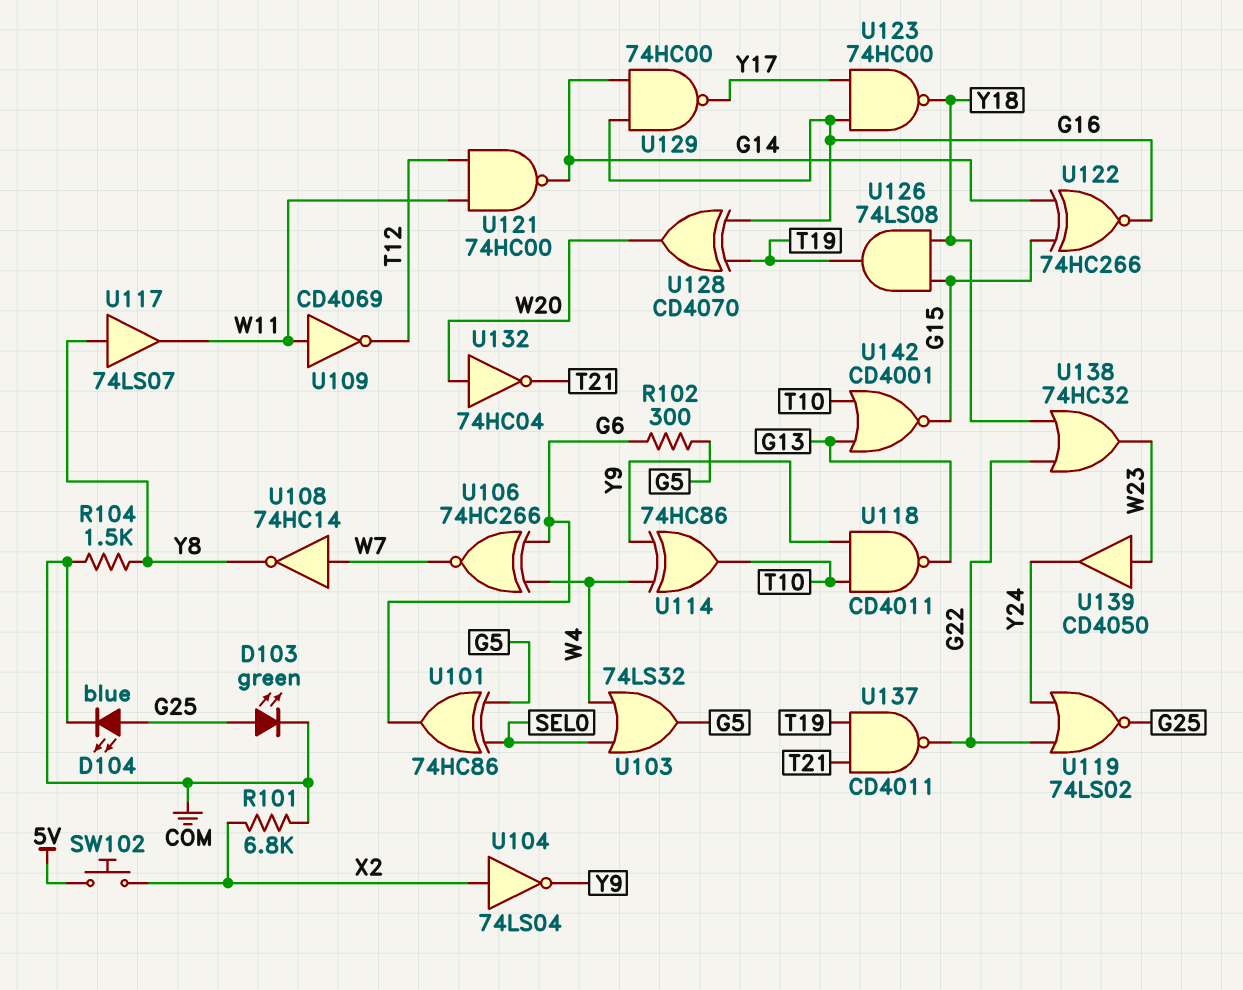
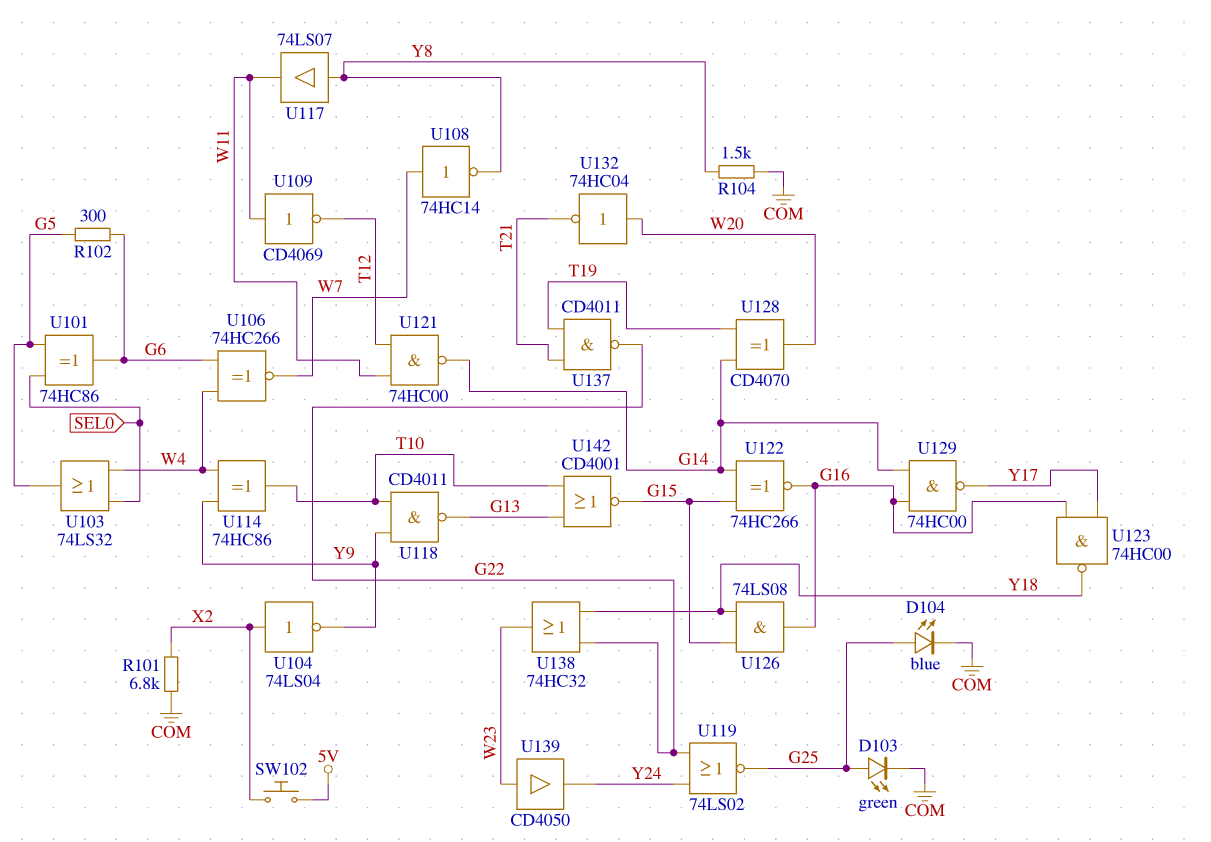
U126: AND 74LS08 (in G15, in Y18, out T19) -> AND 74LS08 (in G15, in Y18, out G16)
U128: XOR CD4070 (in G16, in T19, out W20) -> XOR CD4070 (in G14, in T19, out W20)

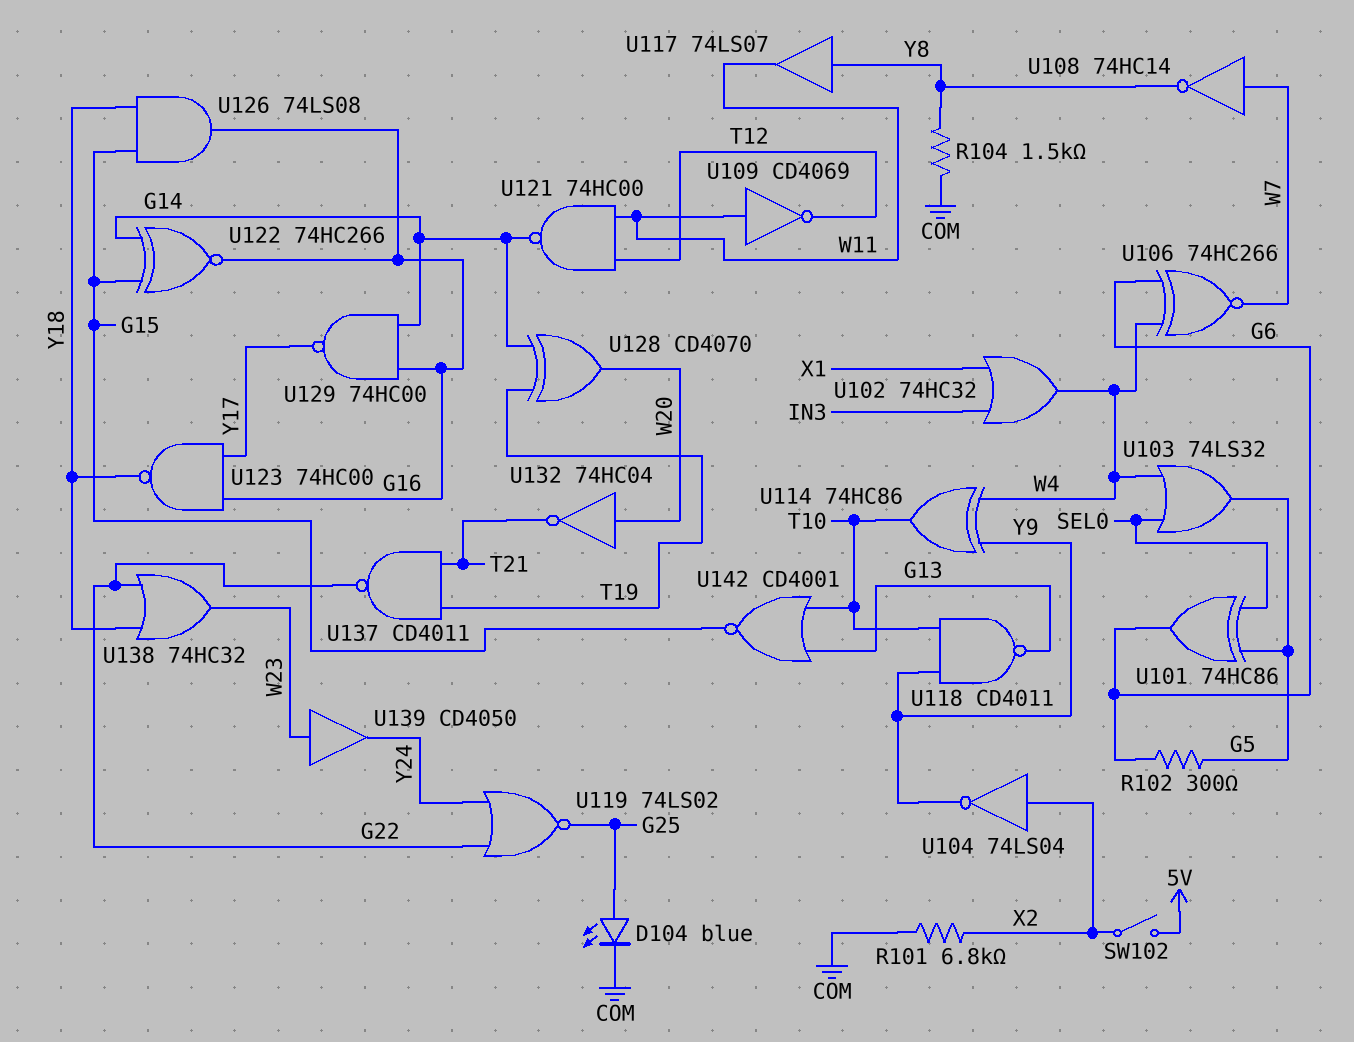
D103: LED green (A G25, K COM) -> none
SW102: button (5V, X2) -> switch (5V, X2)
U102: none -> OR 74HC32 (in IN3, in X1, out W4)

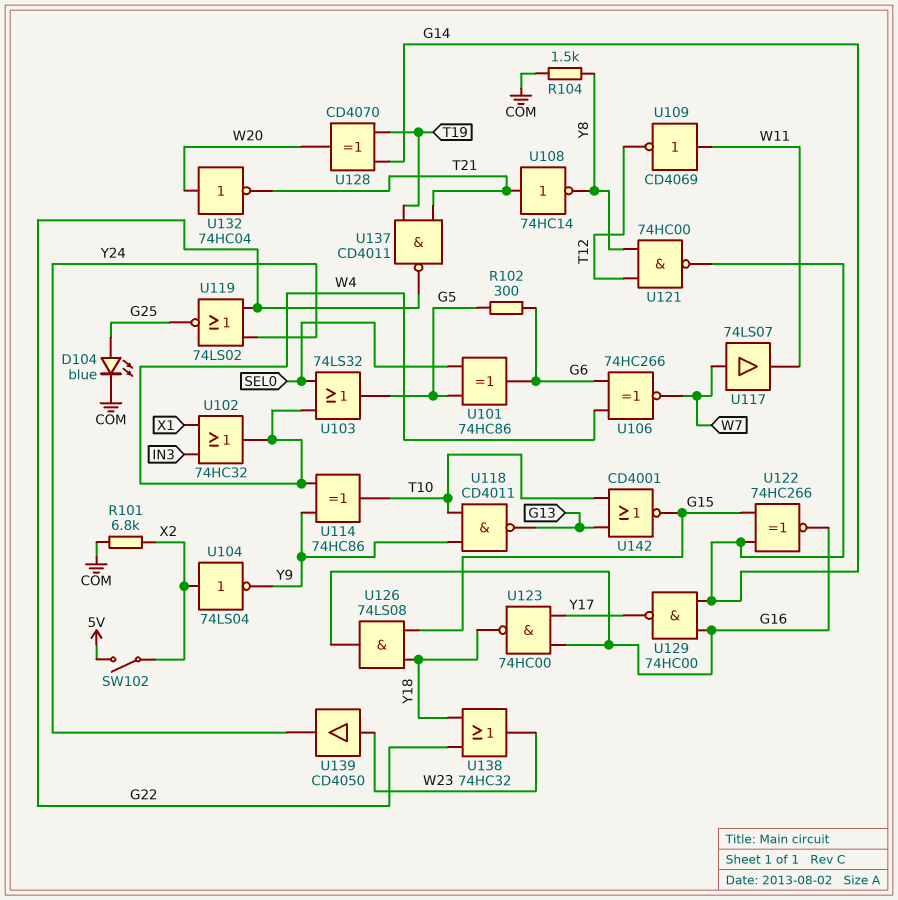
U108: NOT 74HC14 (in W7, out Y8) -> NOT 74HC14 (in T21, out Y8)
U117: buffer 74LS07 (in Y8, out W11) -> buffer 74LS07 (in W7, out W11)
U121: NAND 74HC00 (in T12, in W11, out G14) -> NAND 74HC00 (in T12, in Y8, out G14)

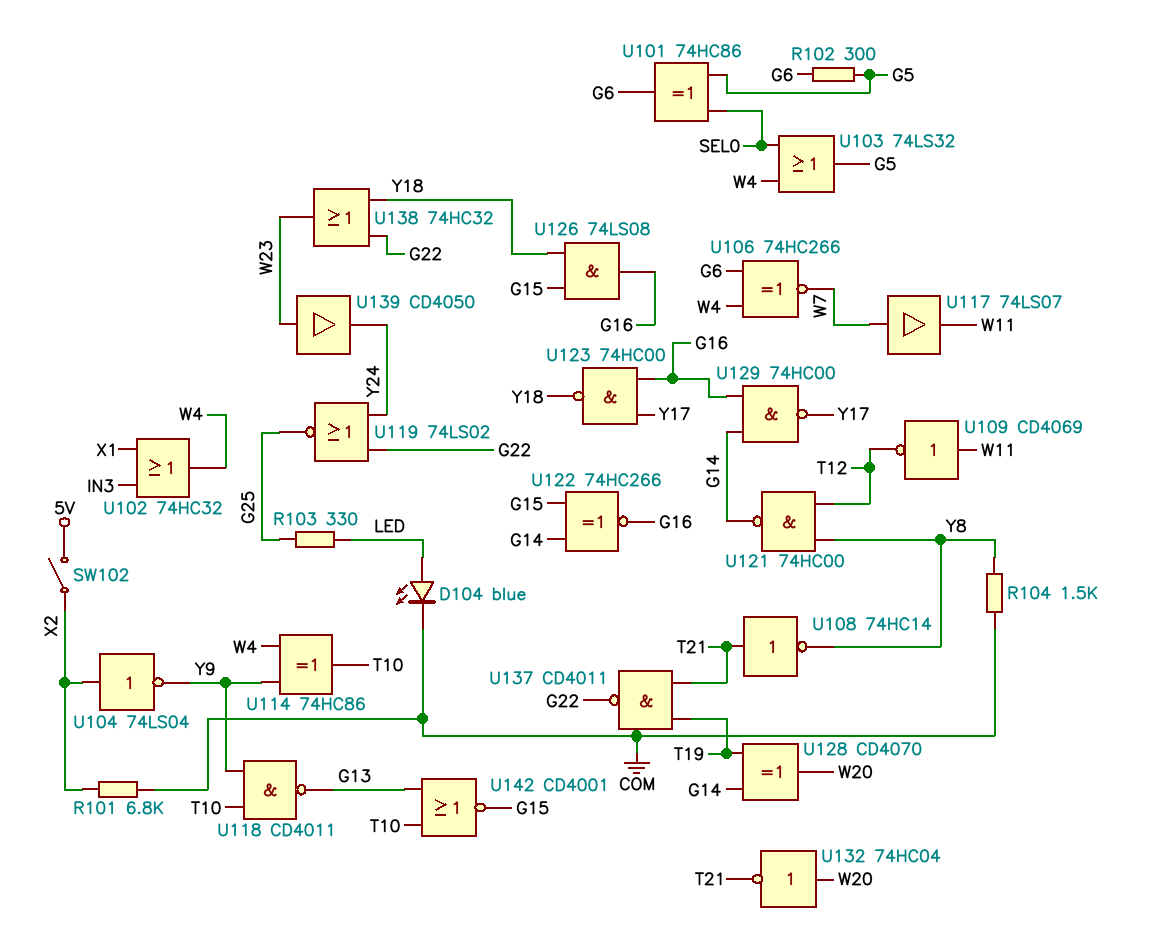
D104: LED blue (A G25, K COM) -> LED blue (A LED, K COM)
R103: none -> 330 (G25, LED)

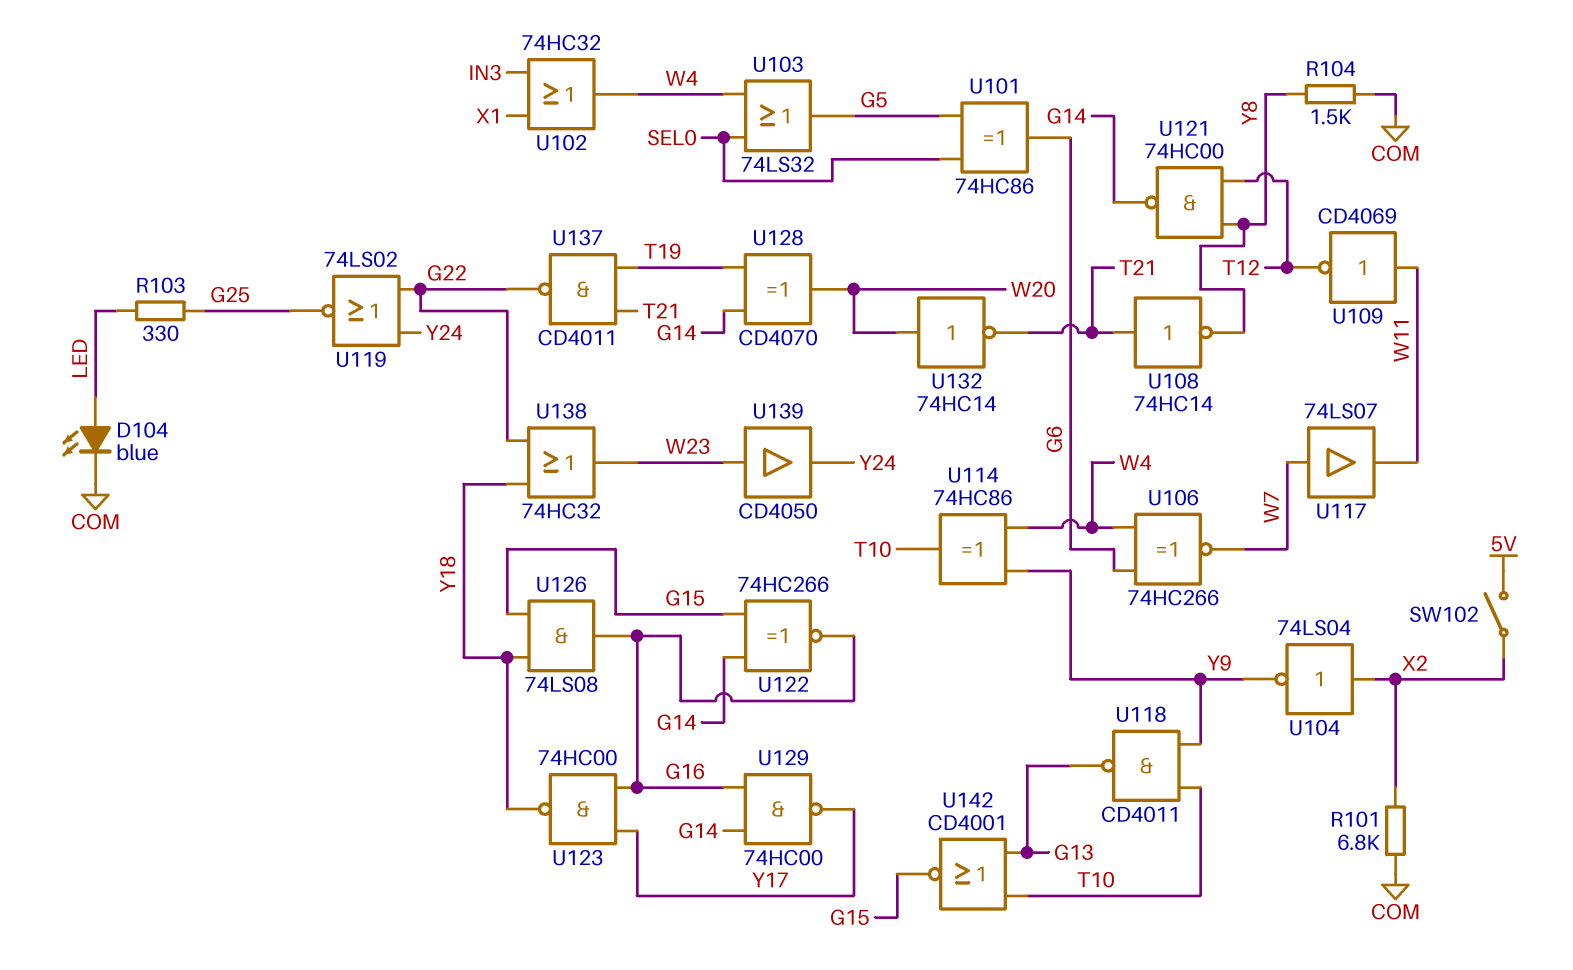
R102: 300 (G5, G6) -> none
U132: NOT 74HC04 (in W20, out T21) -> NOT 74HC14 (in W20, out T21)

